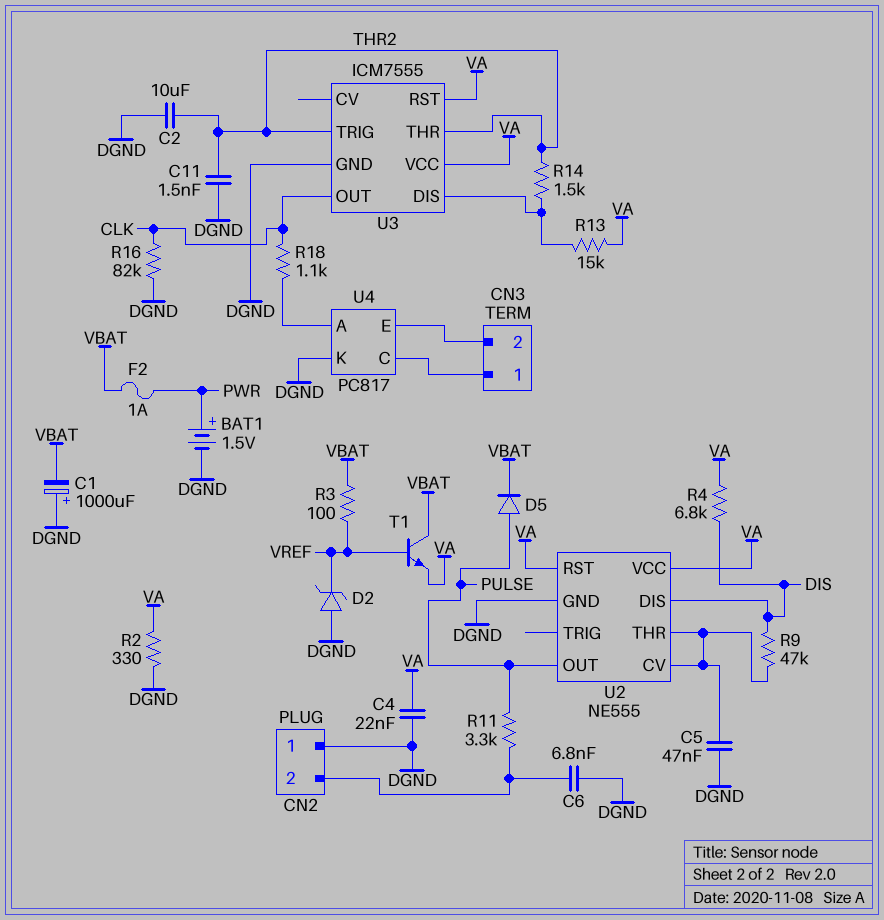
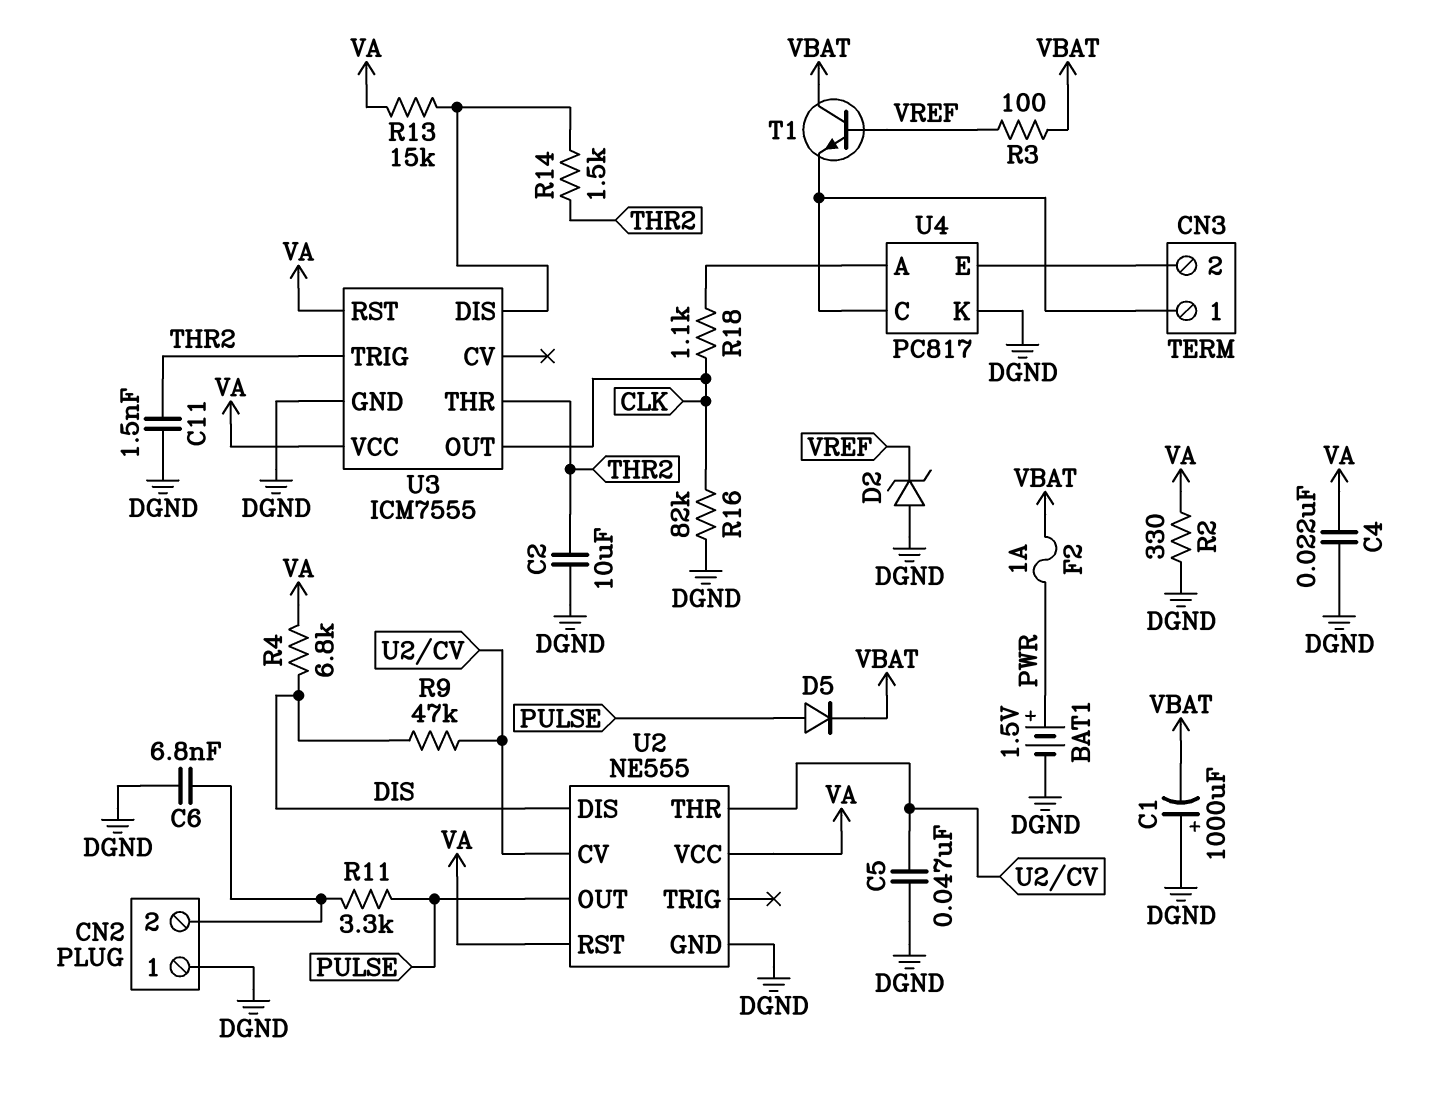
T1: NPN (B VREF, C VBAT, E VA) -> NPN (B VREF, C VBAT, E CN3/1)

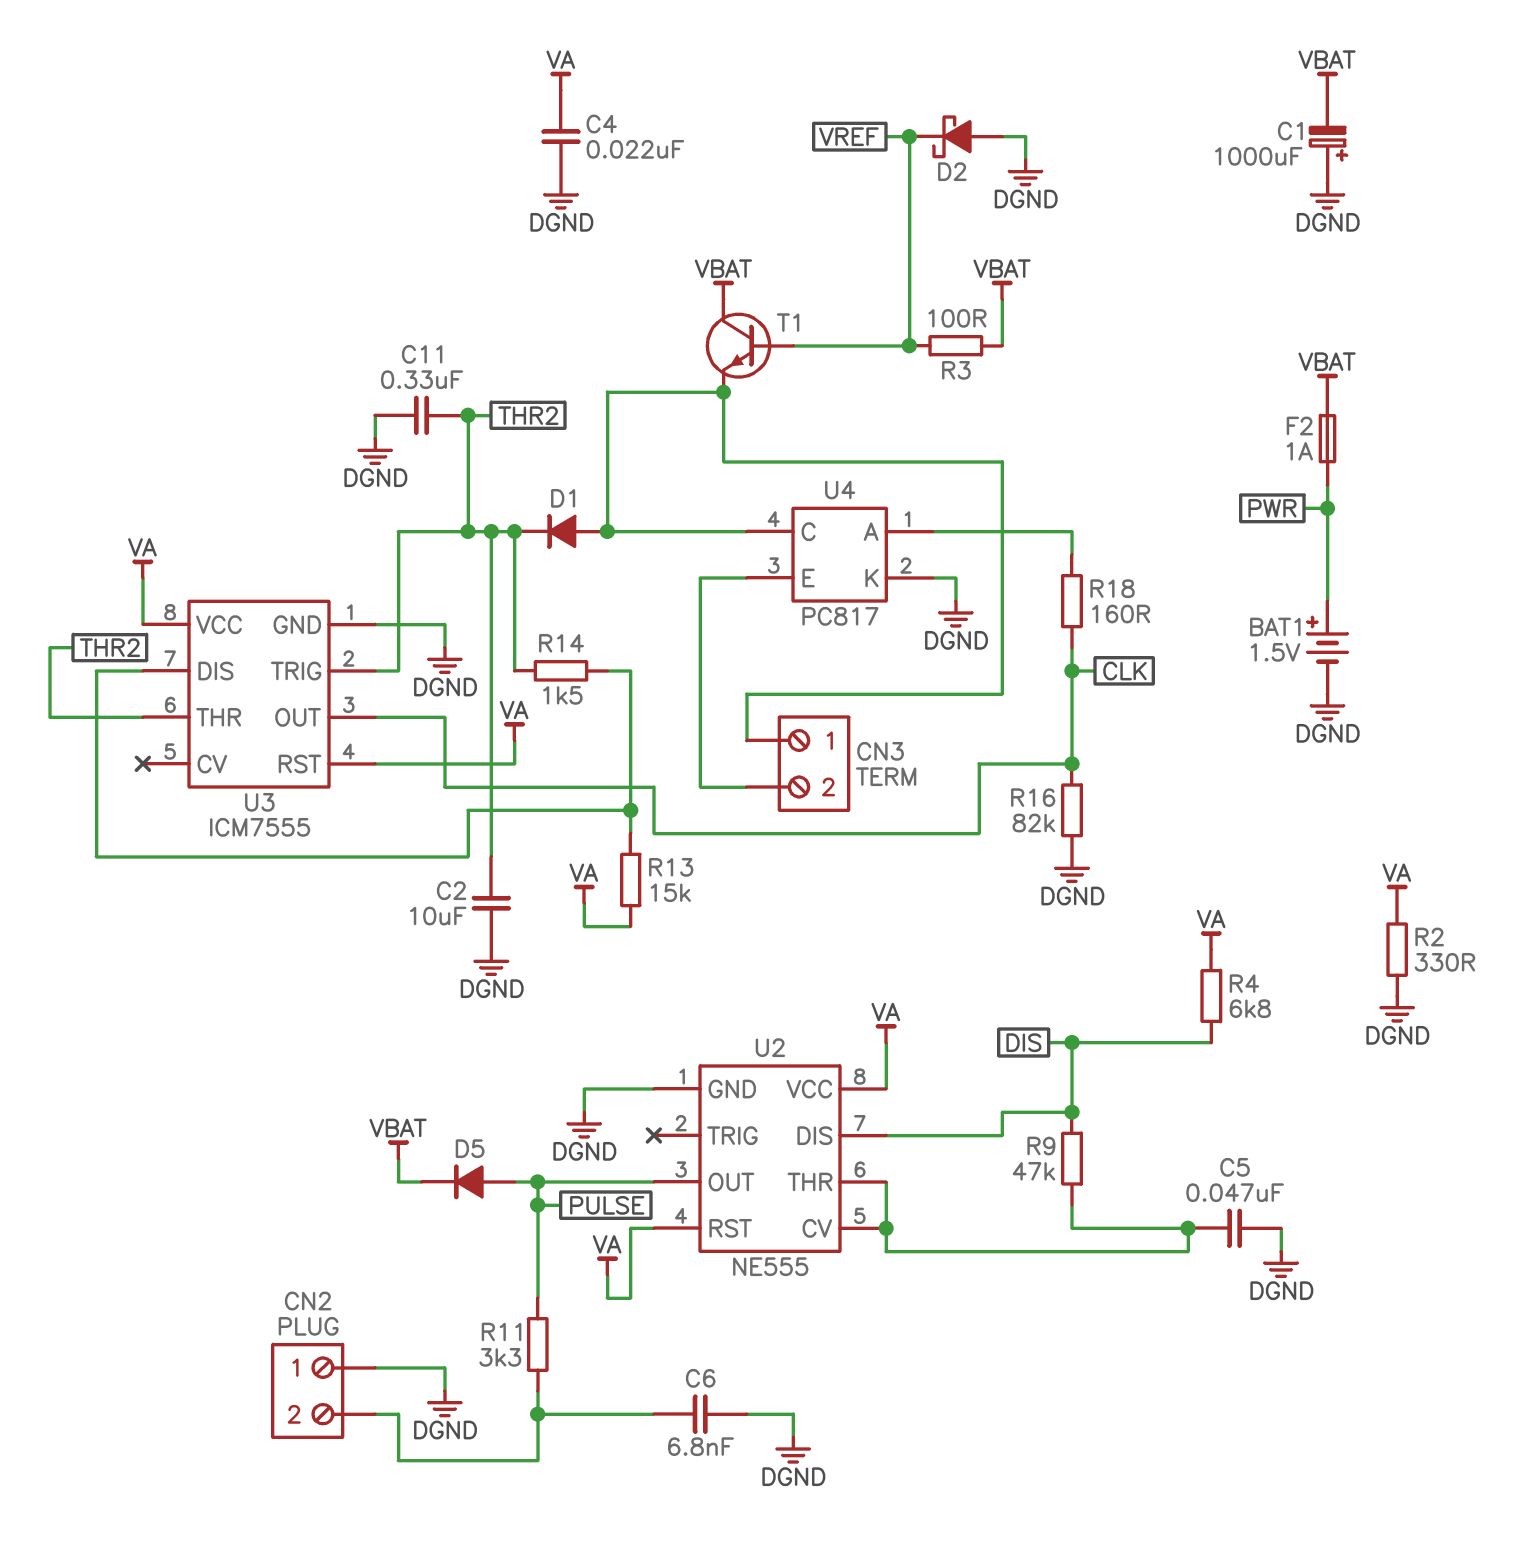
C11: 1.5nF (DGND, THR2) -> 330nF (DGND, THR2)
D1: none -> diode (A CN3/1, K THR2)
D2: zener (A DGND, K VREF) -> schottky (A DGND, K VREF)
R18: 1.1k (CLK, U4/A) -> 160 (CLK, U4/A)

